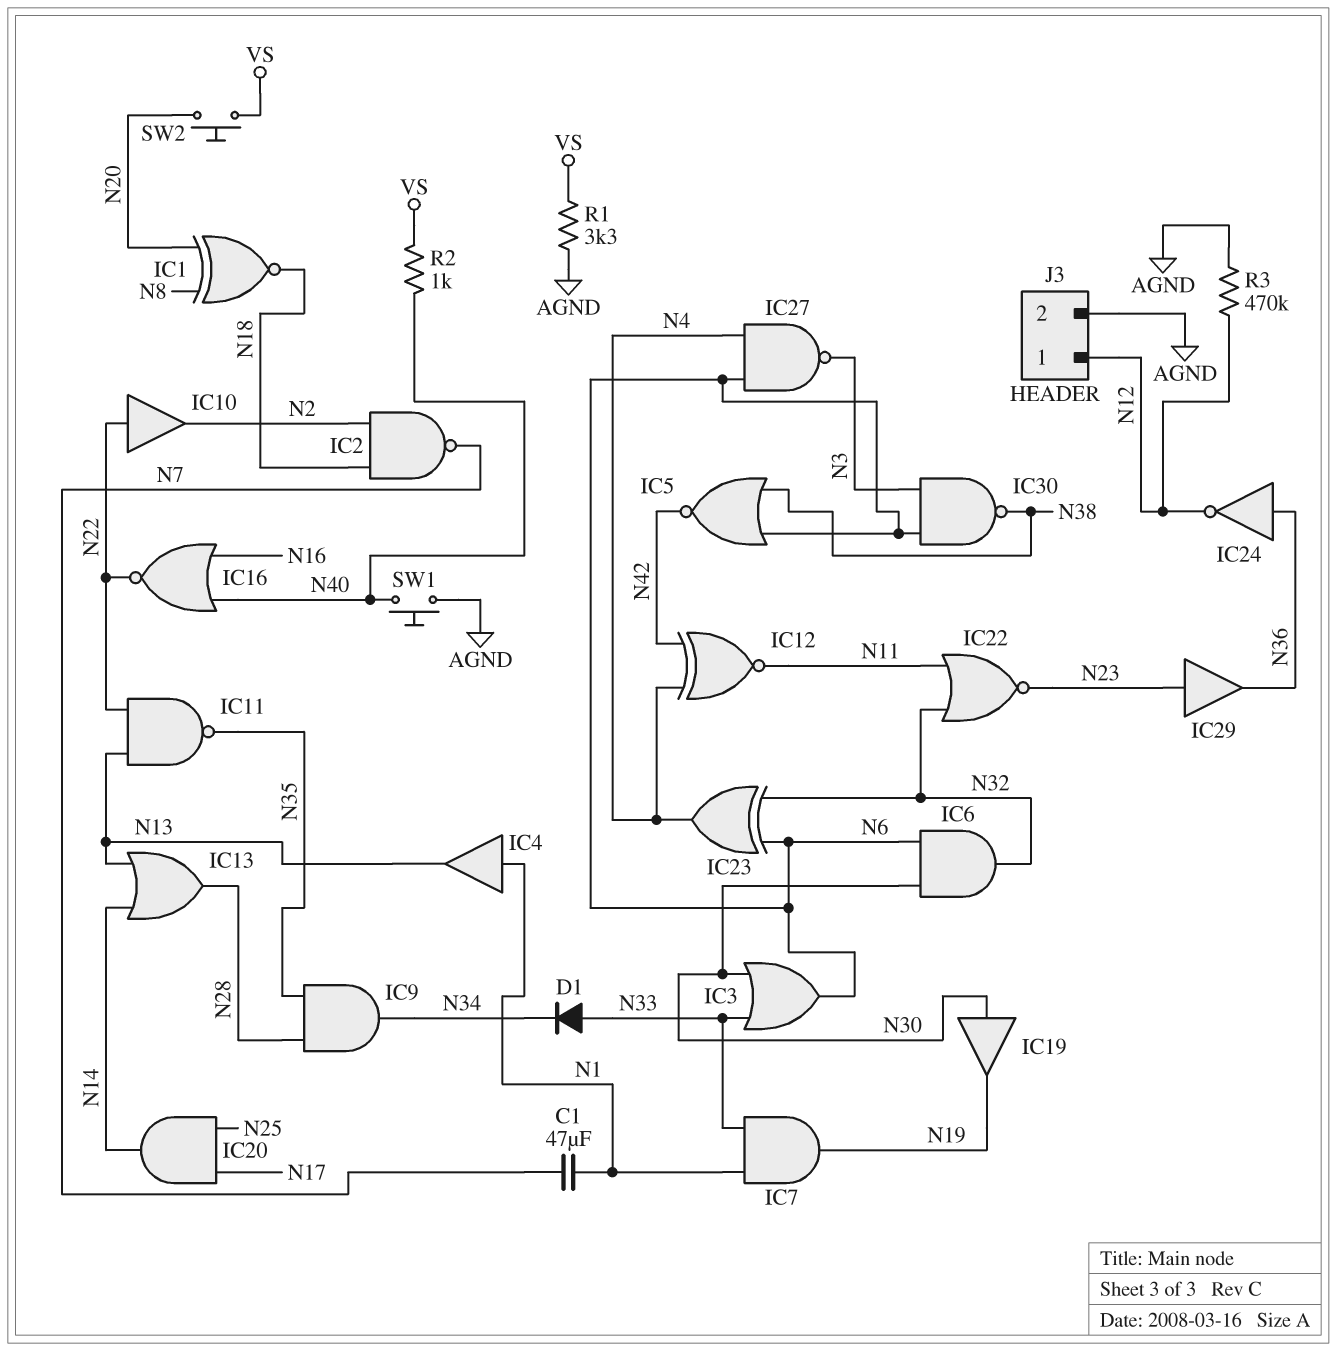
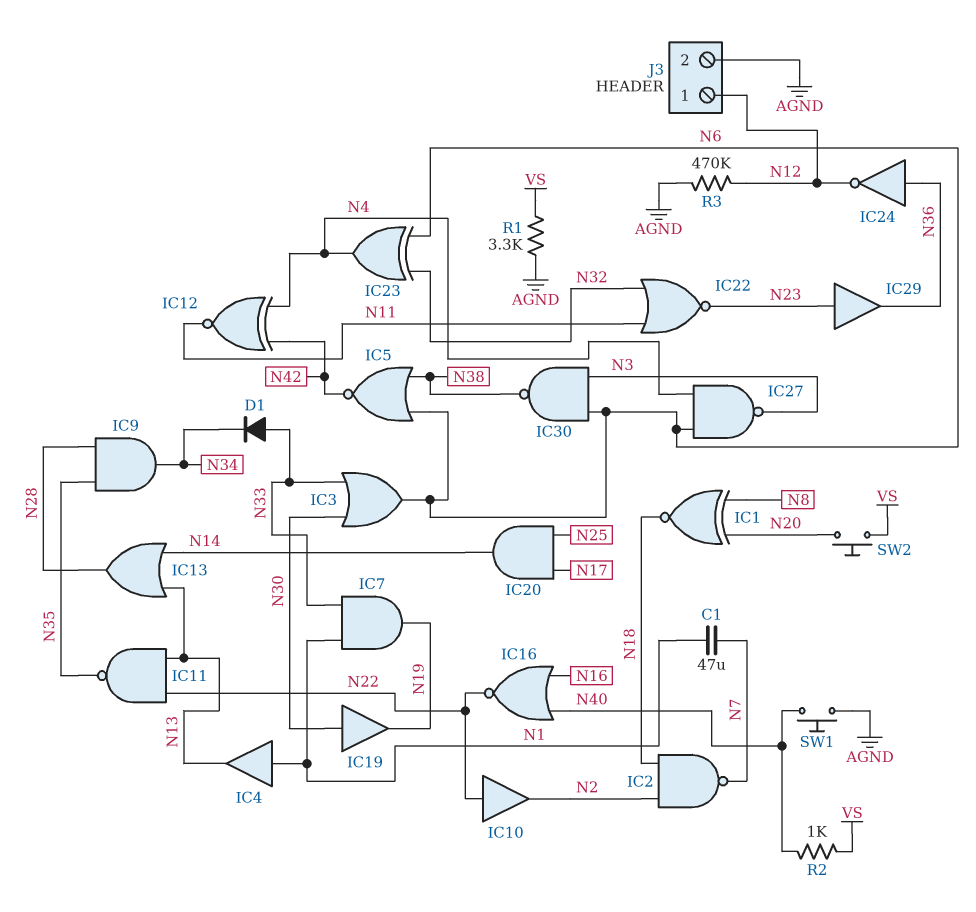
IC6: AND (in N6, in N30, out N32) -> none

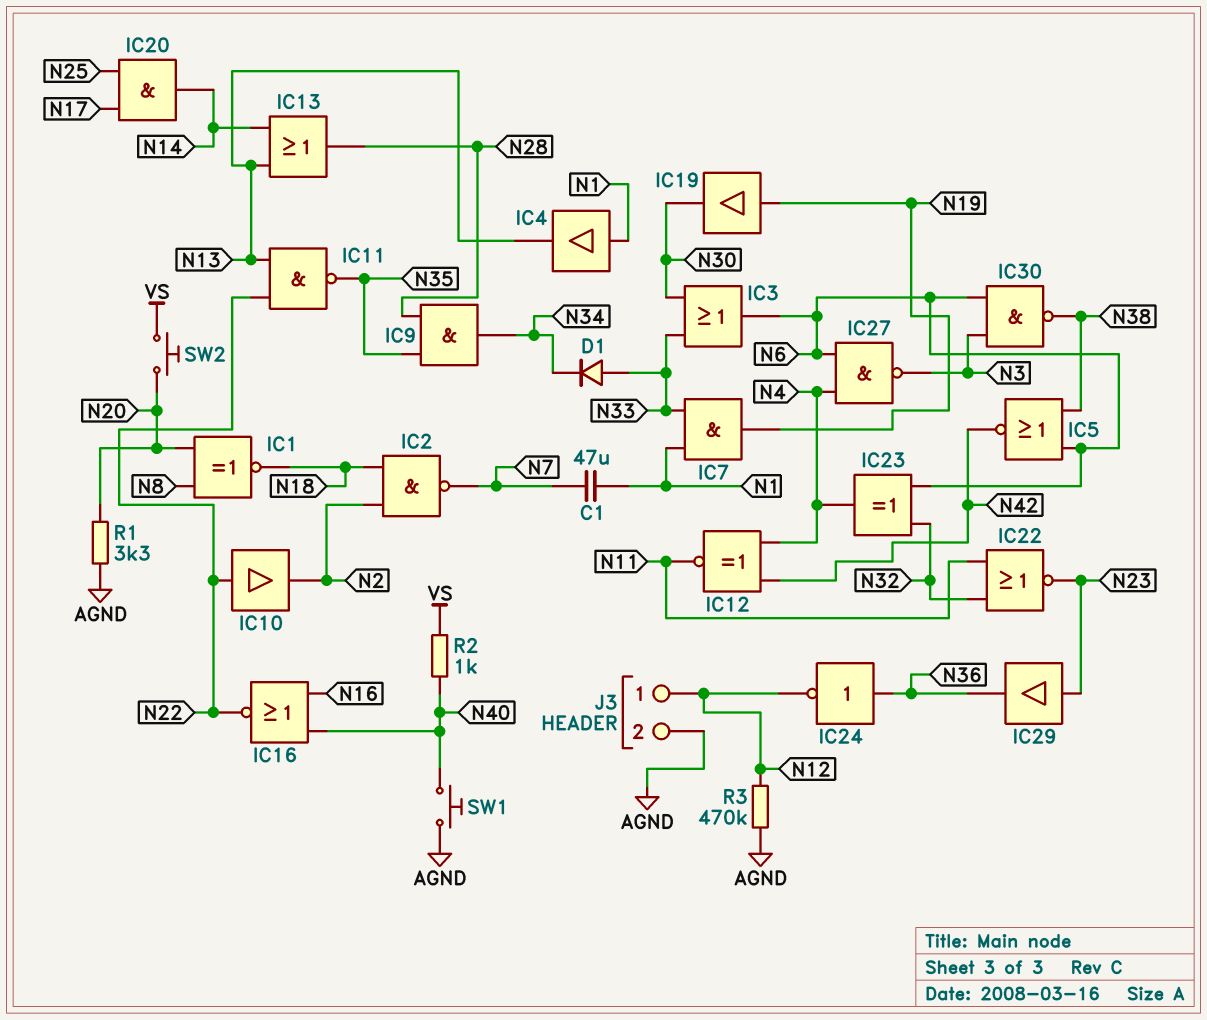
IC19: buffer (in N30, out N19) -> buffer (in N19, out N30)
R1: 3.3k (AGND, VS) -> 3.3k (AGND, N20)

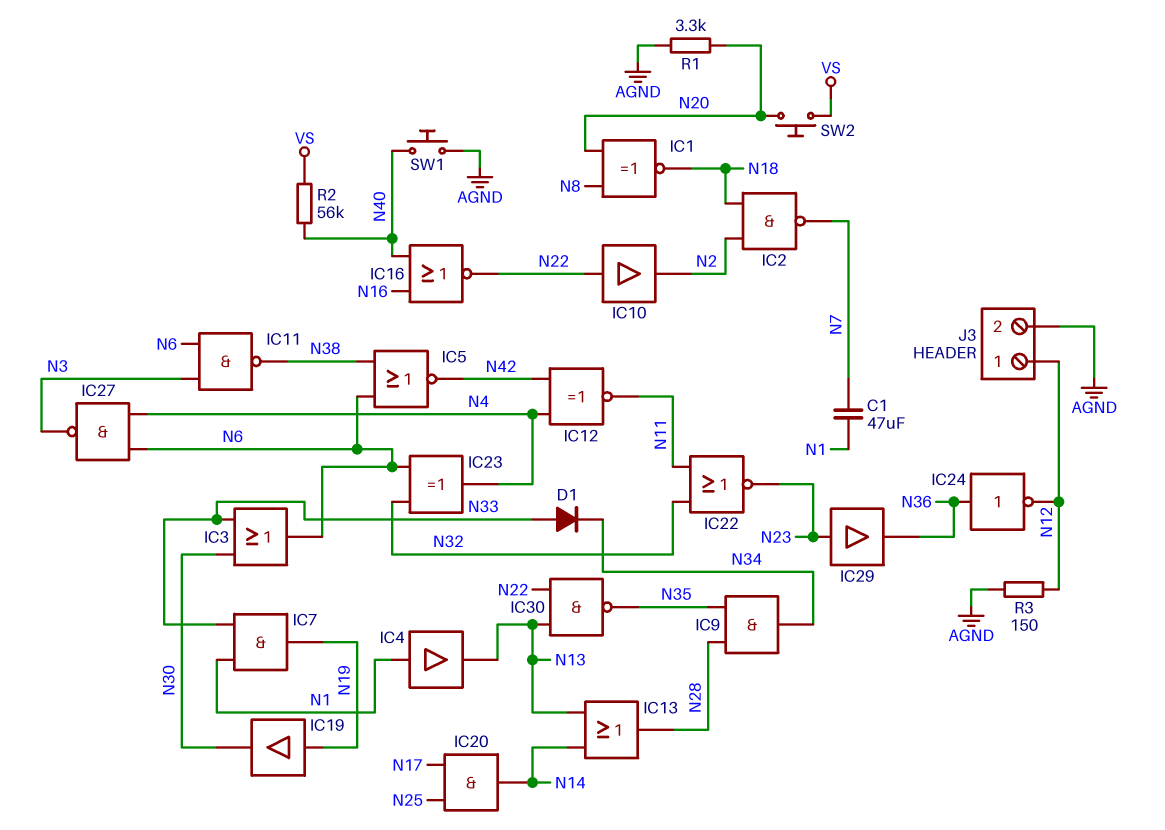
IC11: NAND (in N13, in N22, out N35) -> NAND (in N3, in N6, out N38)
IC30: NAND (in N3, in N6, out N38) -> NAND (in N13, in N22, out N35)
R2: 1k (N40, VS) -> 56k (N40, VS)
R3: 470k (AGND, N12) -> 150 (AGND, N12)

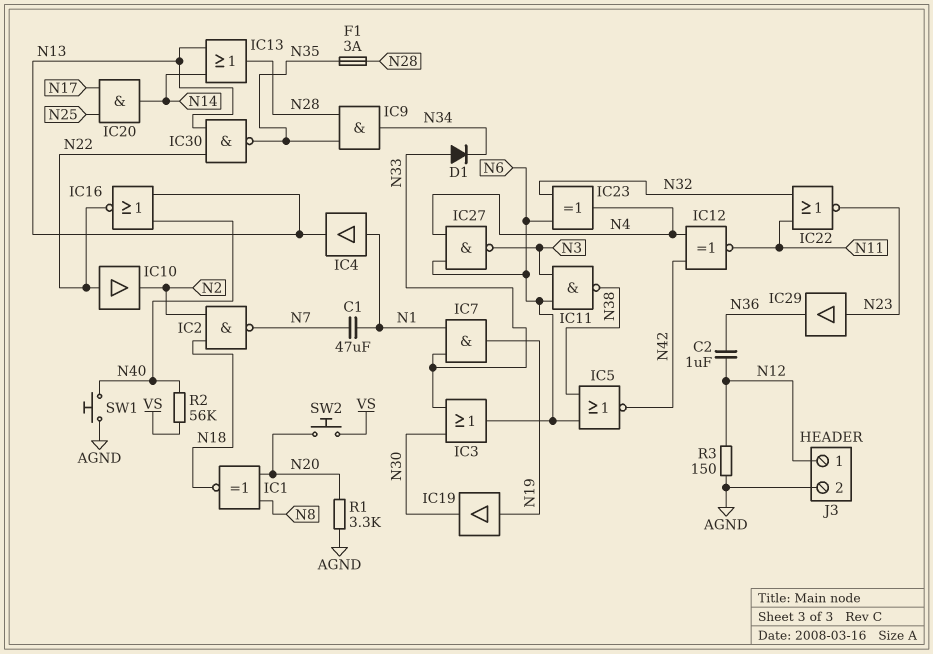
C2: none -> 1uF (N12, N36)
F1: none -> 3A (N28, N35)
IC16: NOR (in N16, in N40, out N22) -> NOR (in N13, in N40, out N22)
IC24: NOT (in N36, out N12) -> none

